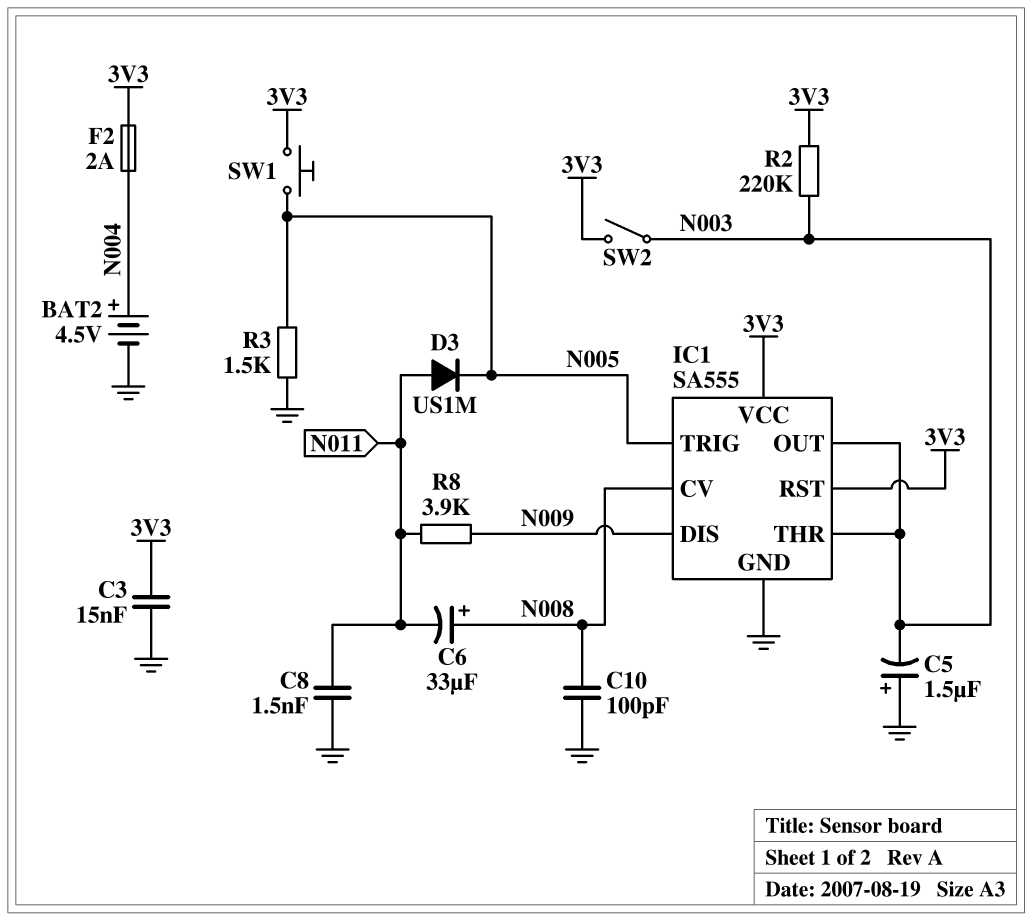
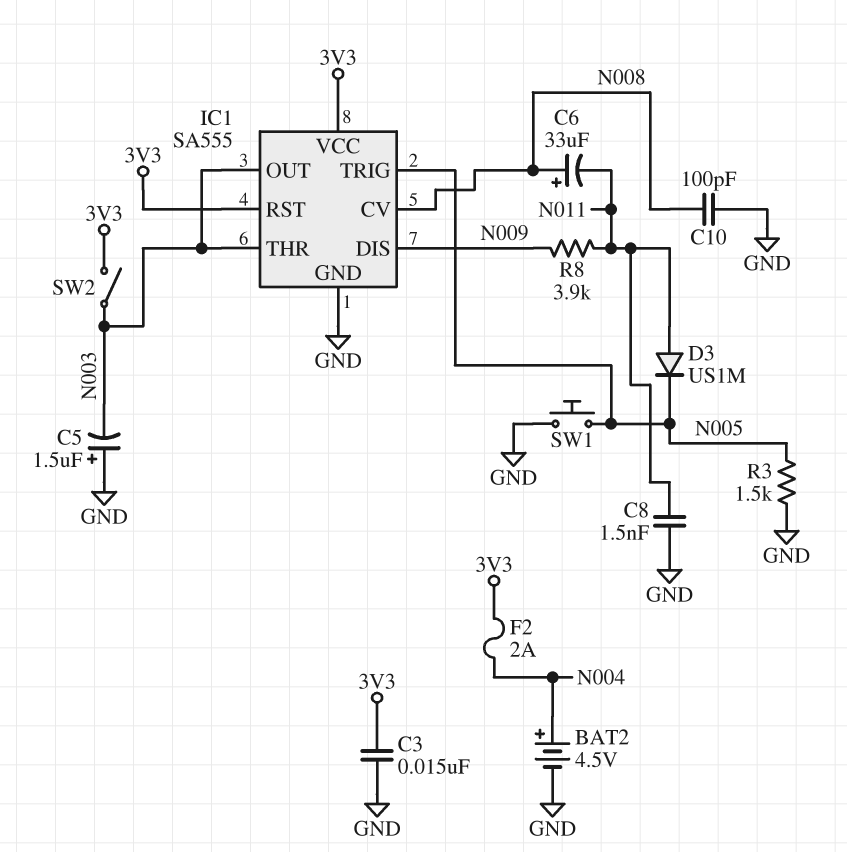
R2: 220k (3V3, N003) -> none
SW1: button (3V3, N005) -> button (GND, N005)

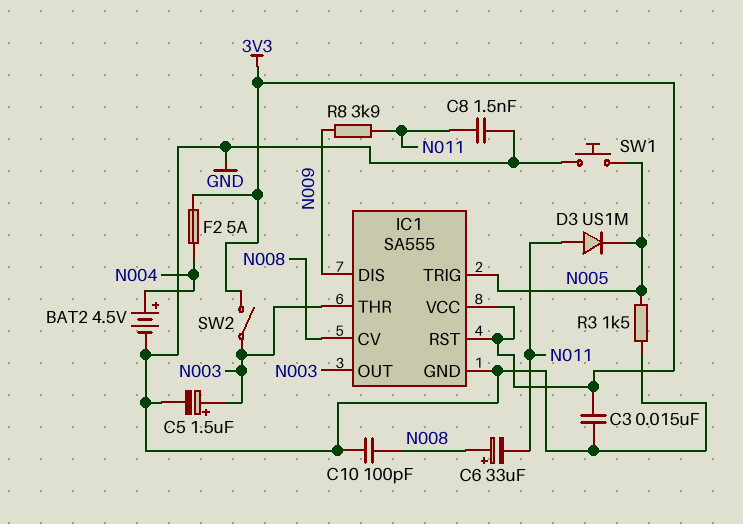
C5: 1.5uF (plus GND, minus N003) -> 1.5uF (plus N003, minus GND)
F2: 2A (3V3, N004) -> 5A (3V3, N004)

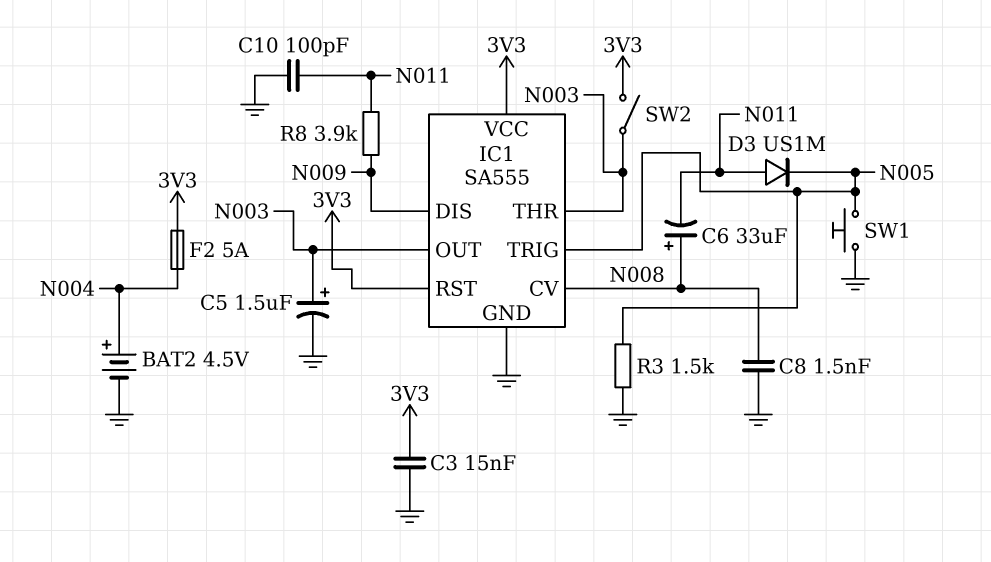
C8: 1.5nF (GND, N011) -> 1.5nF (GND, N008)
C10: 100pF (GND, N008) -> 100pF (GND, N011)

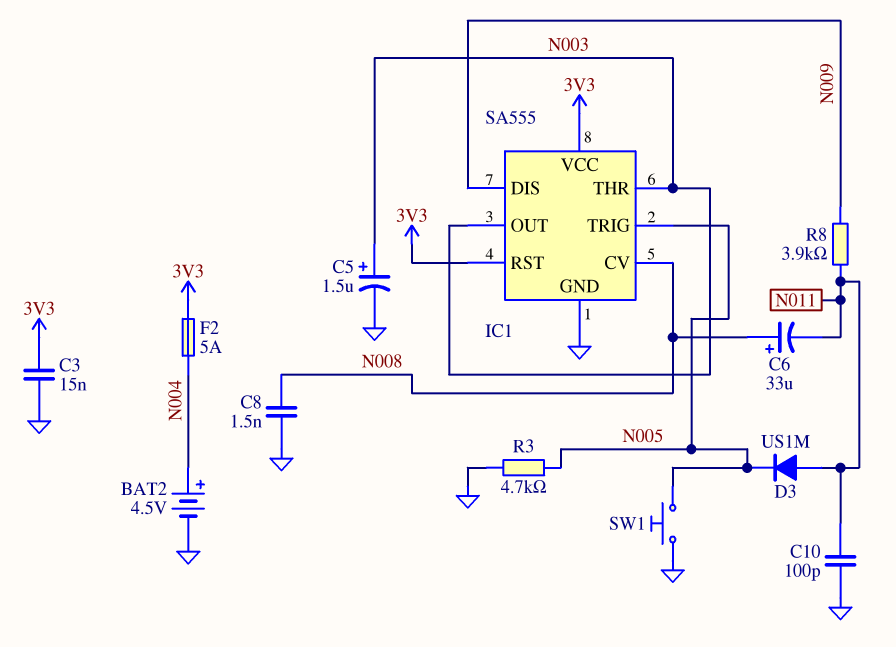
R3: 1.5k (GND, N005) -> 4.7k (GND, N005)
SW2: switch (3V3, N003) -> none

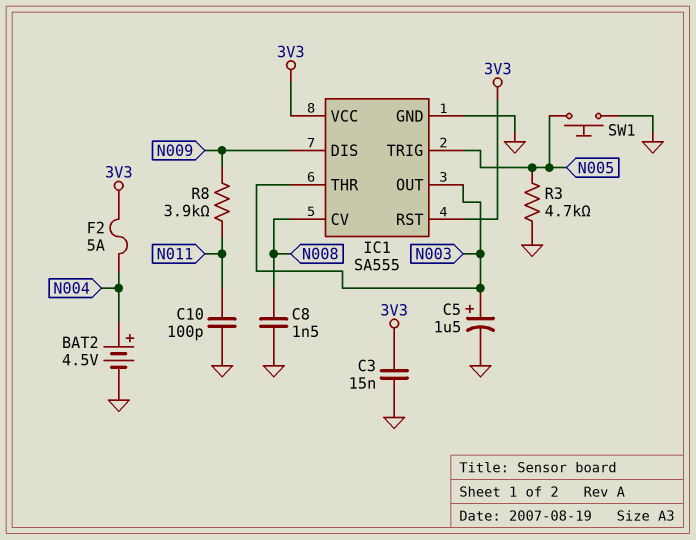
C6: 33uF (plus N008, minus N011) -> none
D3: diode US1M (A N011, K N005) -> none

